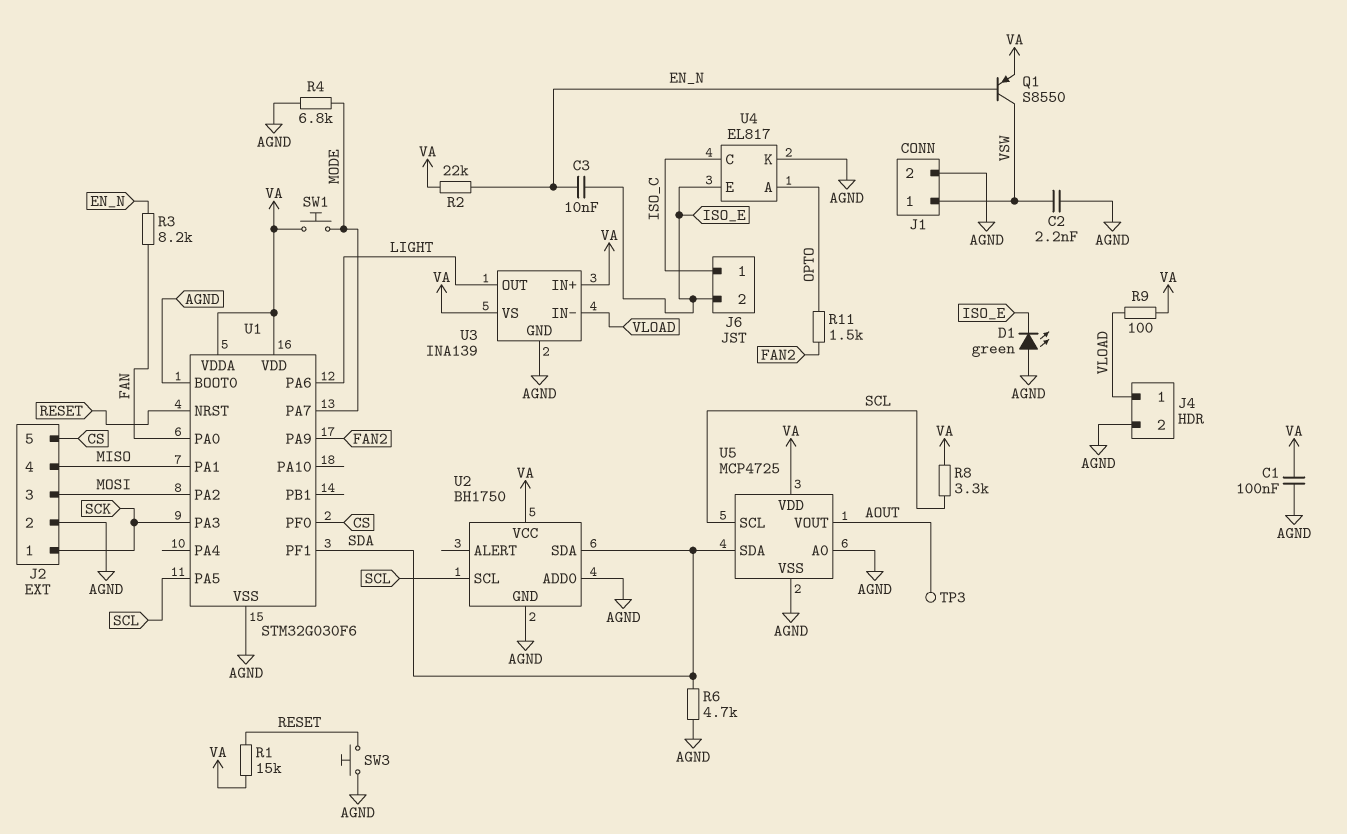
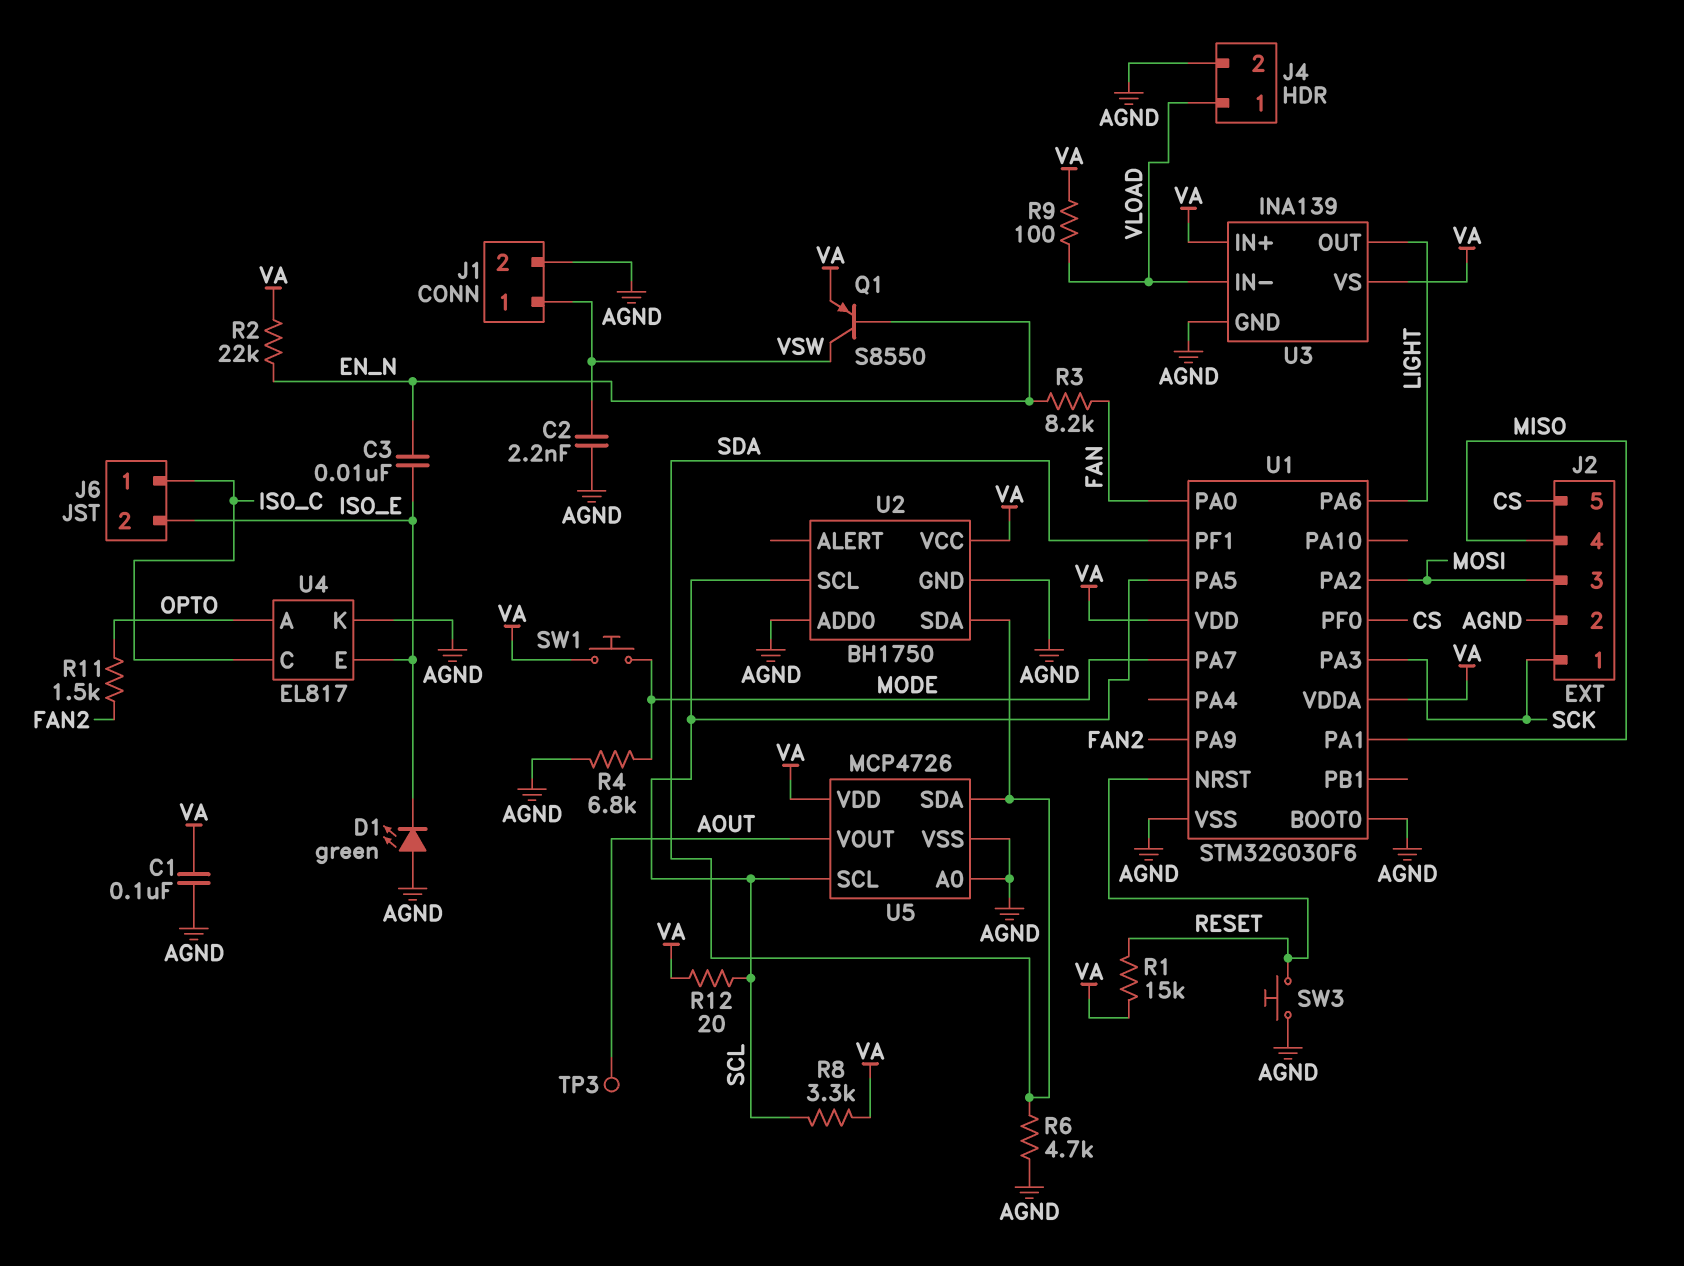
R12: none -> 20 (SCL, VA)
U5: MCP4725 -> MCP4726

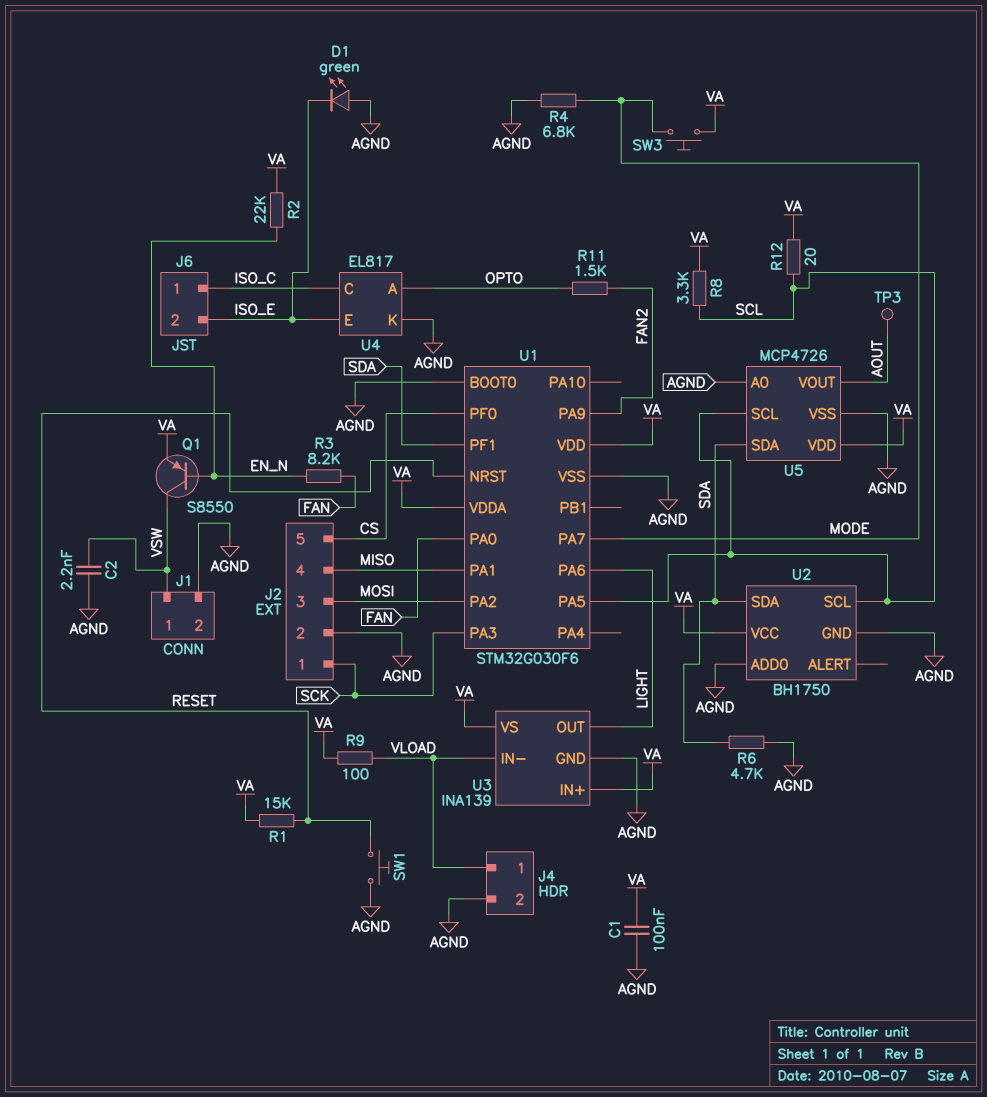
C3: 10nF (EN_N, ISO_E) -> none
SW1: button (MODE, VA) -> button (AGND, RESET)
SW3: button (AGND, RESET) -> button (MODE, VA)

